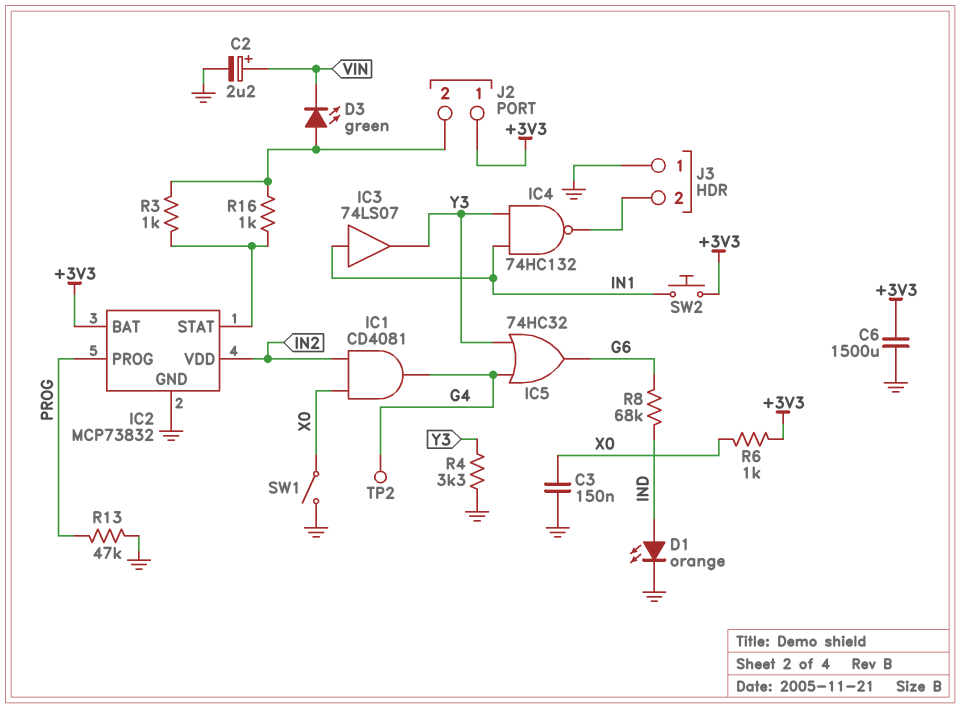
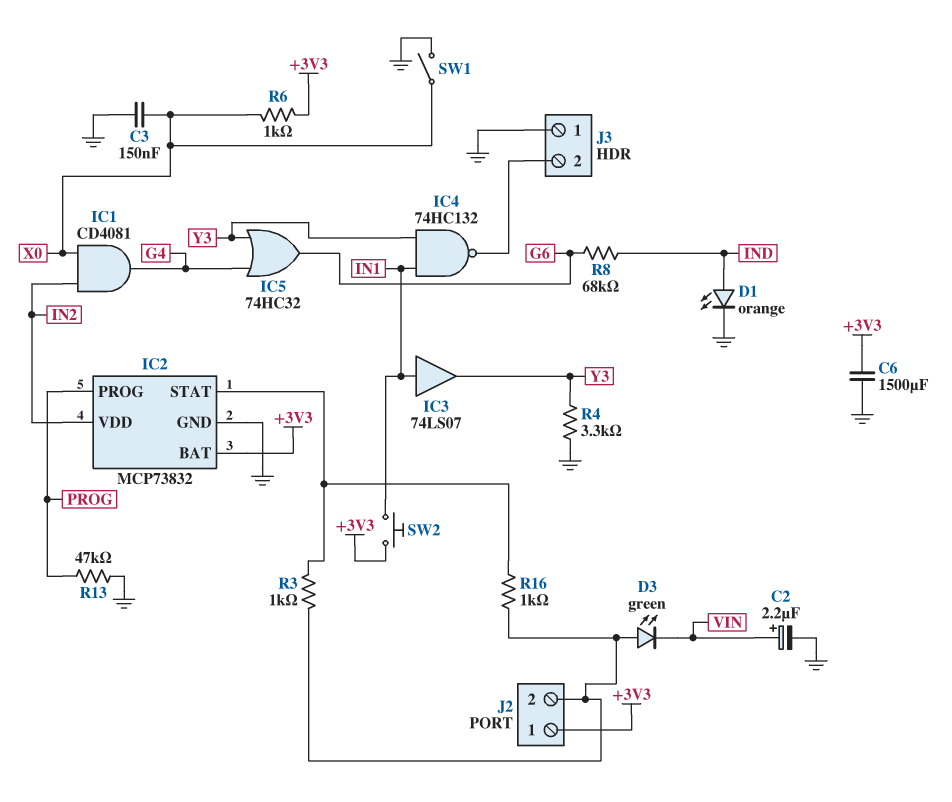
TP2: test point (G4) -> none

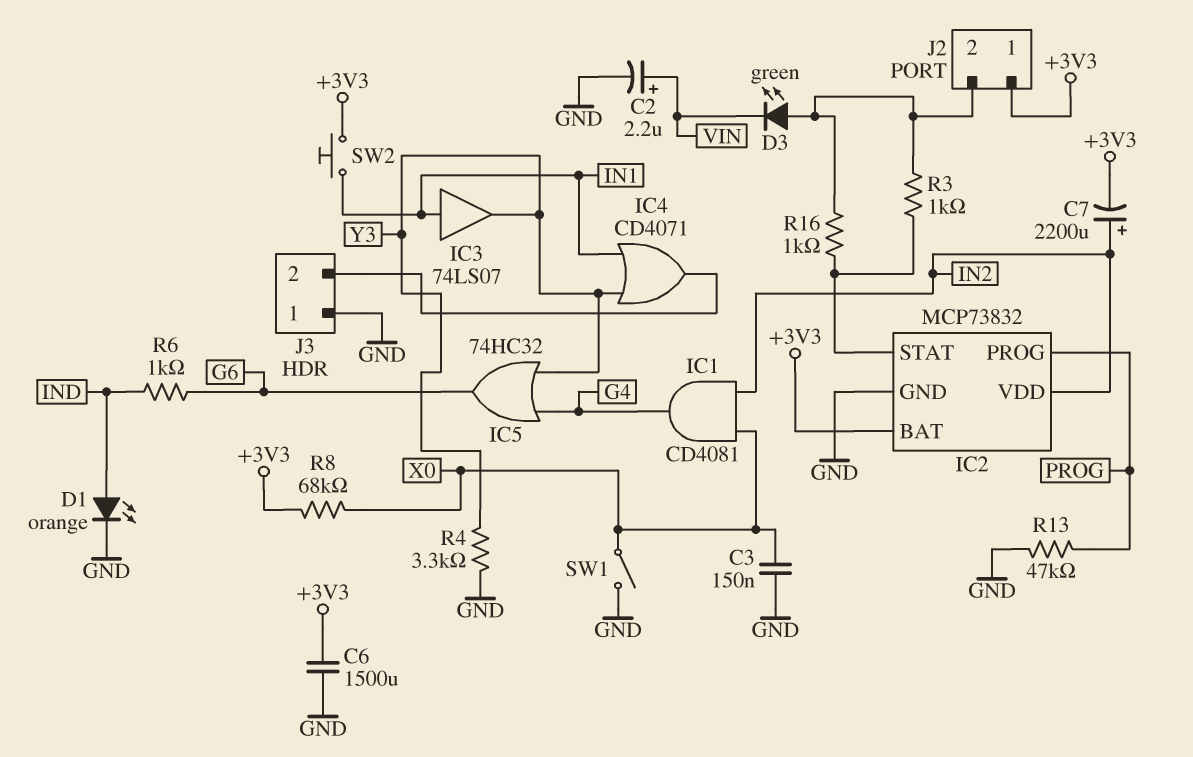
C7: none -> 2200uF (plus IN2, minus +3V3)
IC4: NAND 74HC132 (in IN1, in Y3, out J3/2) -> OR CD4071 (in IN1, in Y3, out J3/2)
R6: 1k (+3V3, X0) -> 1k (G6, IND)
R8: 68k (G6, IND) -> 68k (+3V3, X0)

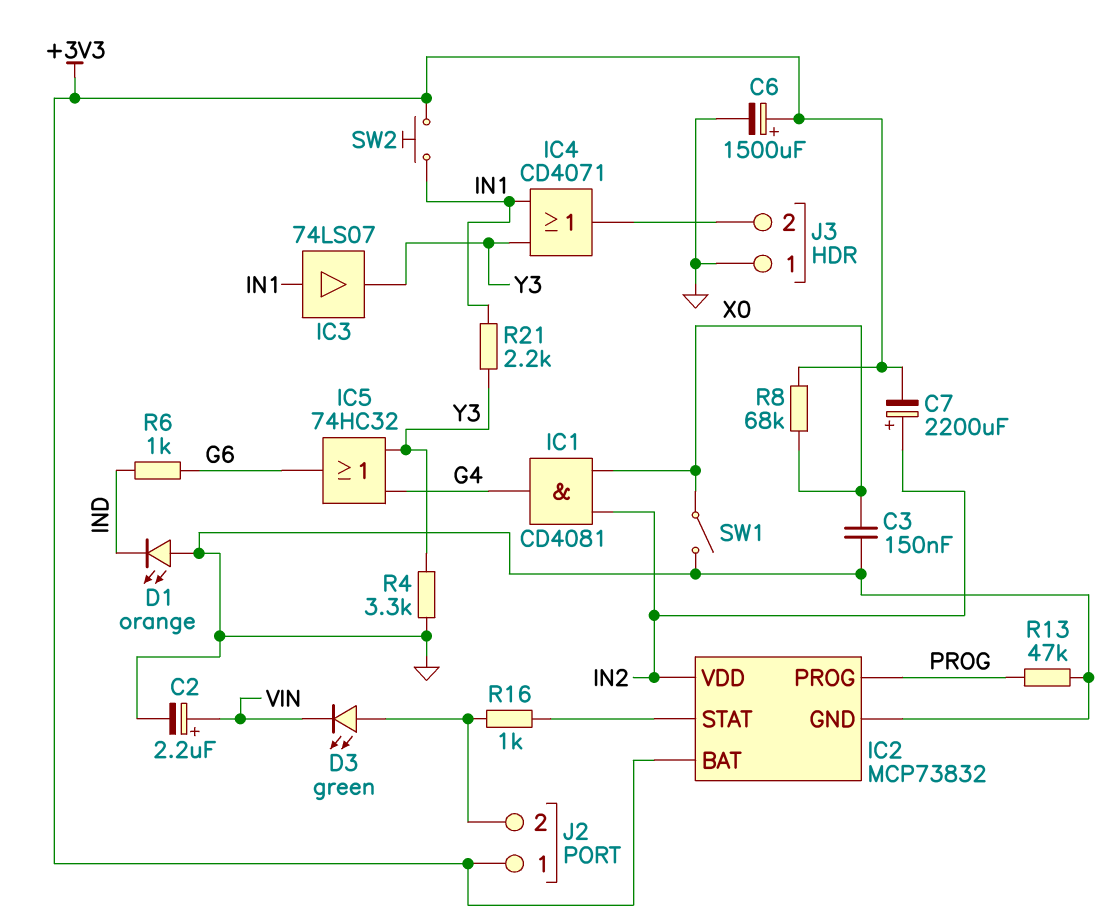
C6: 1500uF (+3V3, GND) -> 1500uF (plus +3V3, minus GND)
D1: LED orange (A IND, K GND) -> LED orange (A GND, K IND)
R3: 1k (IC2/STAT, J2/2) -> none
R21: none -> 2.2k (IN1, Y3)

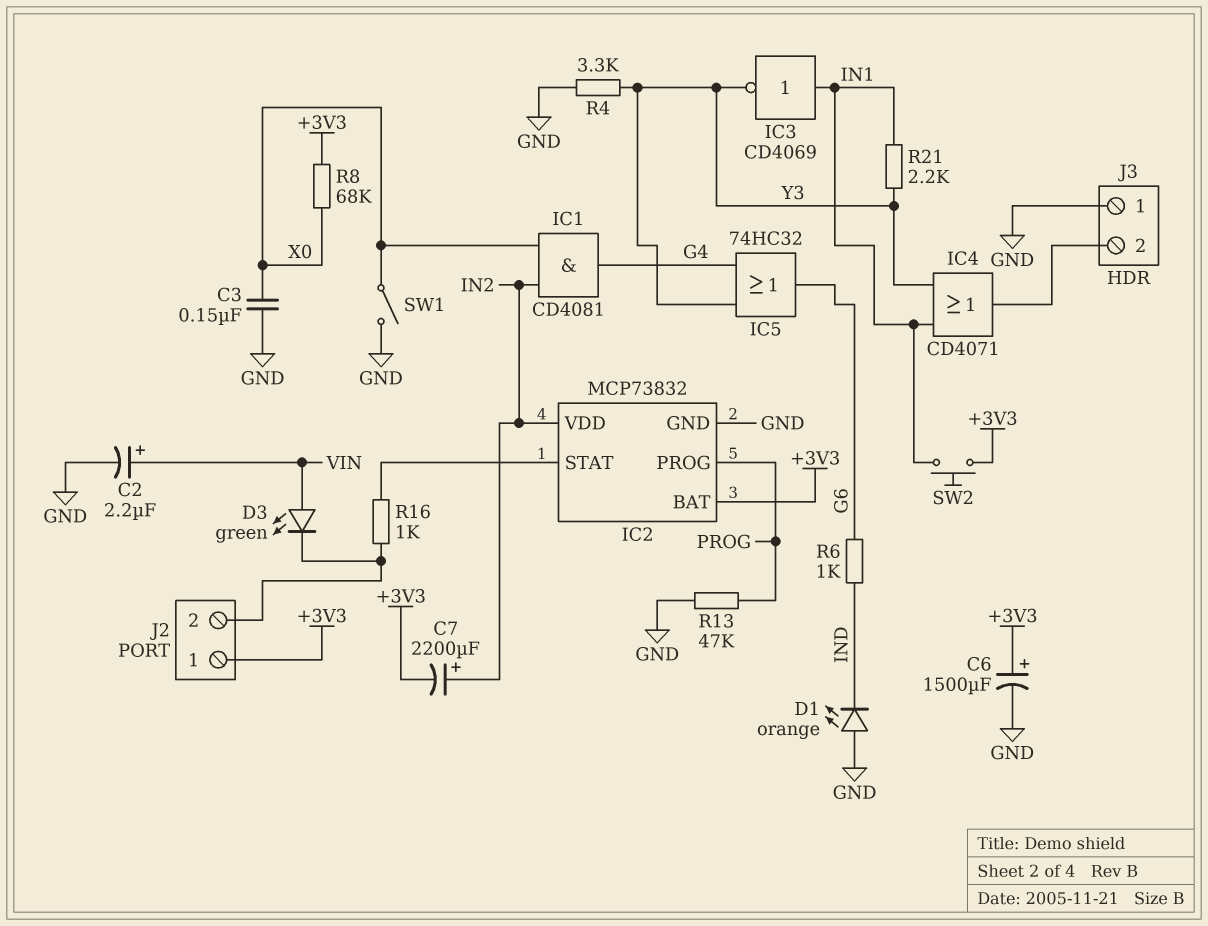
D3: LED green (A J2/2, K VIN) -> LED green (A VIN, K J2/2)
IC3: buffer 74LS07 (in IN1, out Y3) -> NOT CD4069 (in IN1, out Y3)

